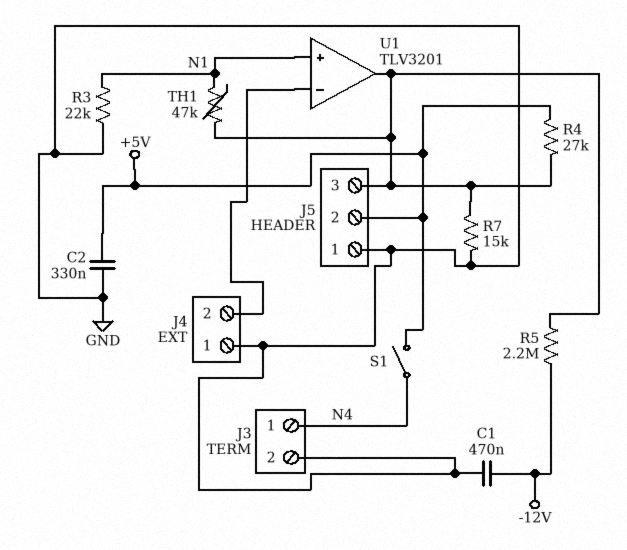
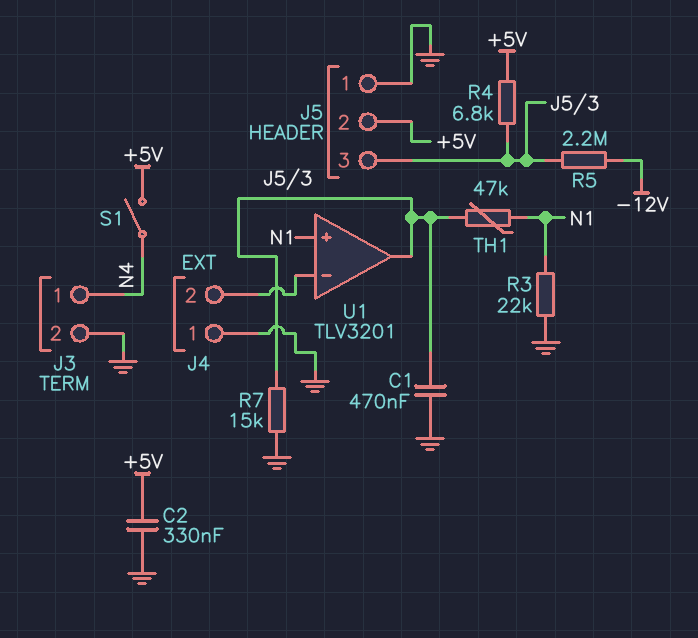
C1: 470nF (-12V, GND) -> 470nF (GND, J5/3)
R4: 27k (+5V, J5/3) -> 6.8k (+5V, J5/3)

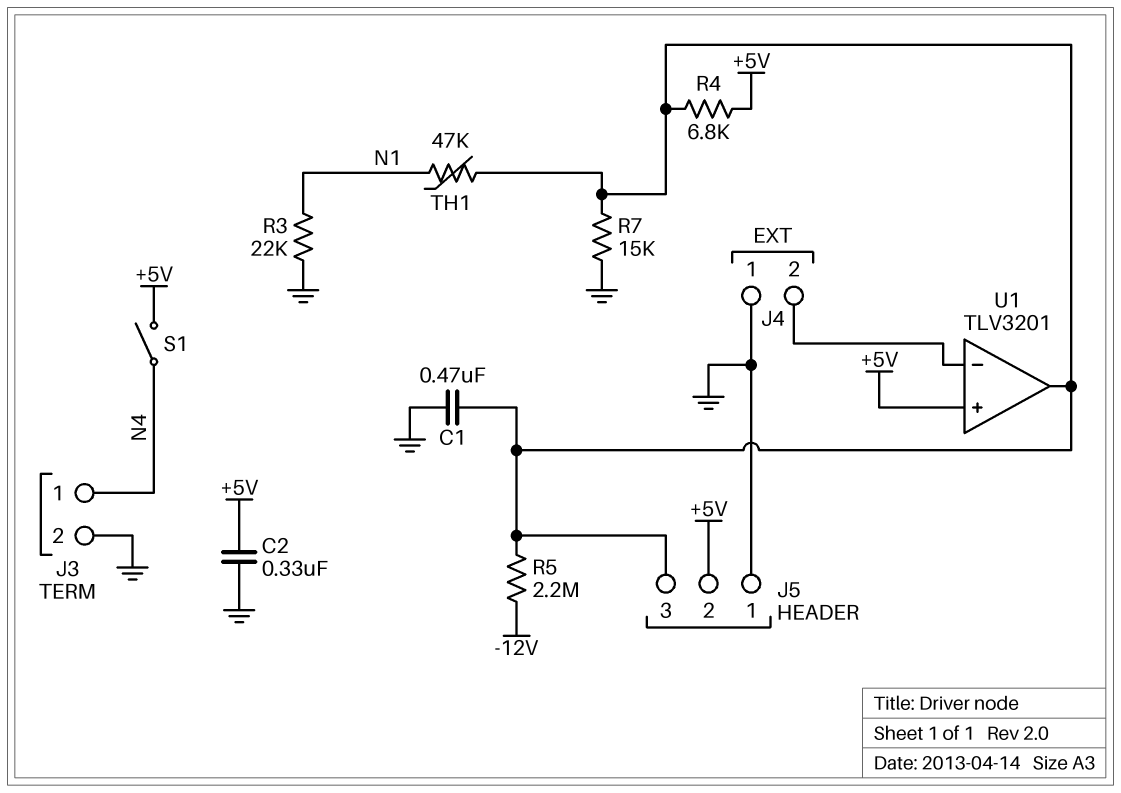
U1 pin in+: N1 -> +5V

